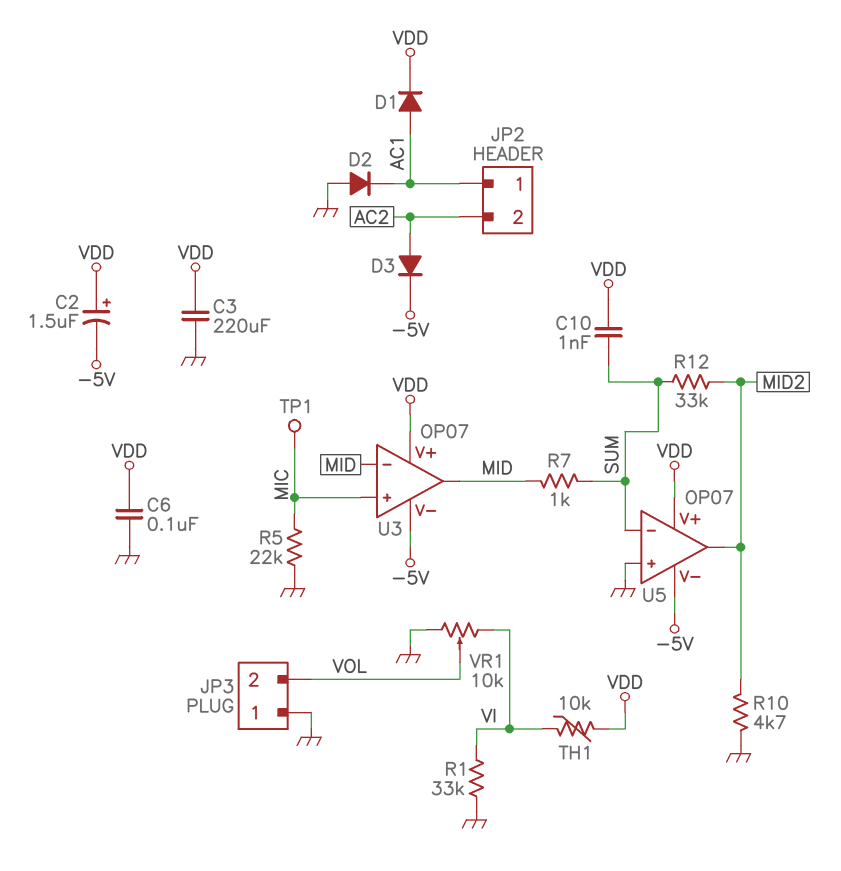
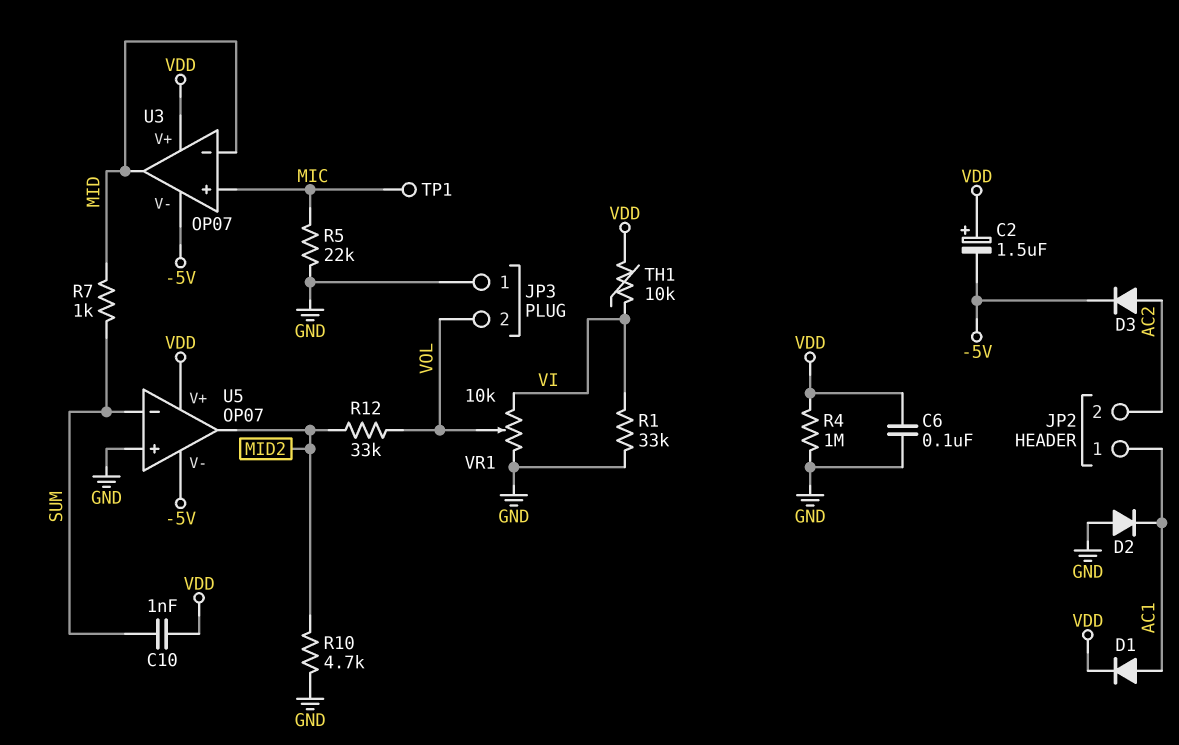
C3: 220uF (GND, VDD) -> none
R4: none -> 1M (GND, VDD)
R12: 33k (MID2, SUM) -> 33k (MID2, VOL)

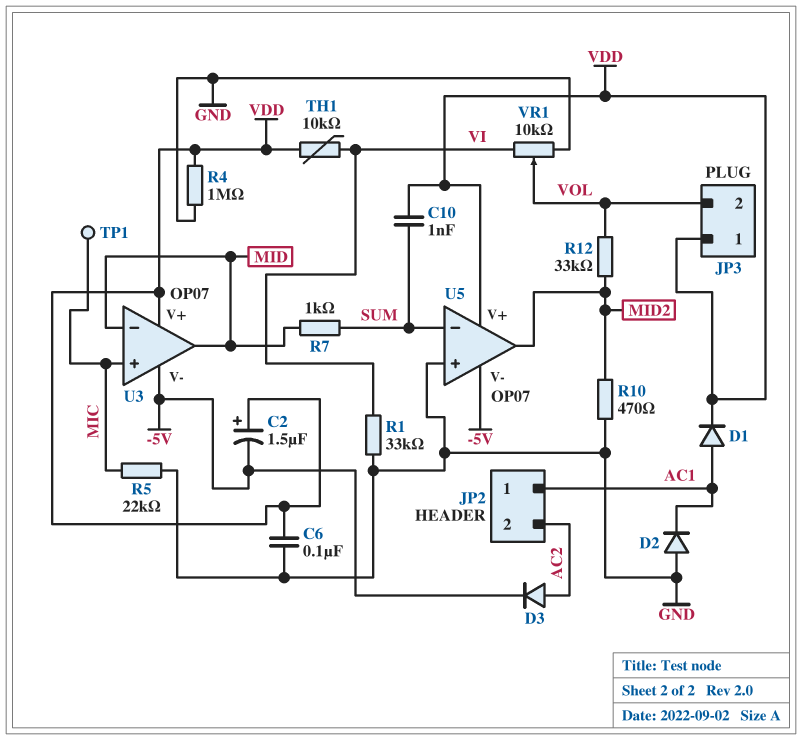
JP3 pin 1: GND -> VDD
R10: 4.7k (GND, MID2) -> 470 (GND, MID2)

